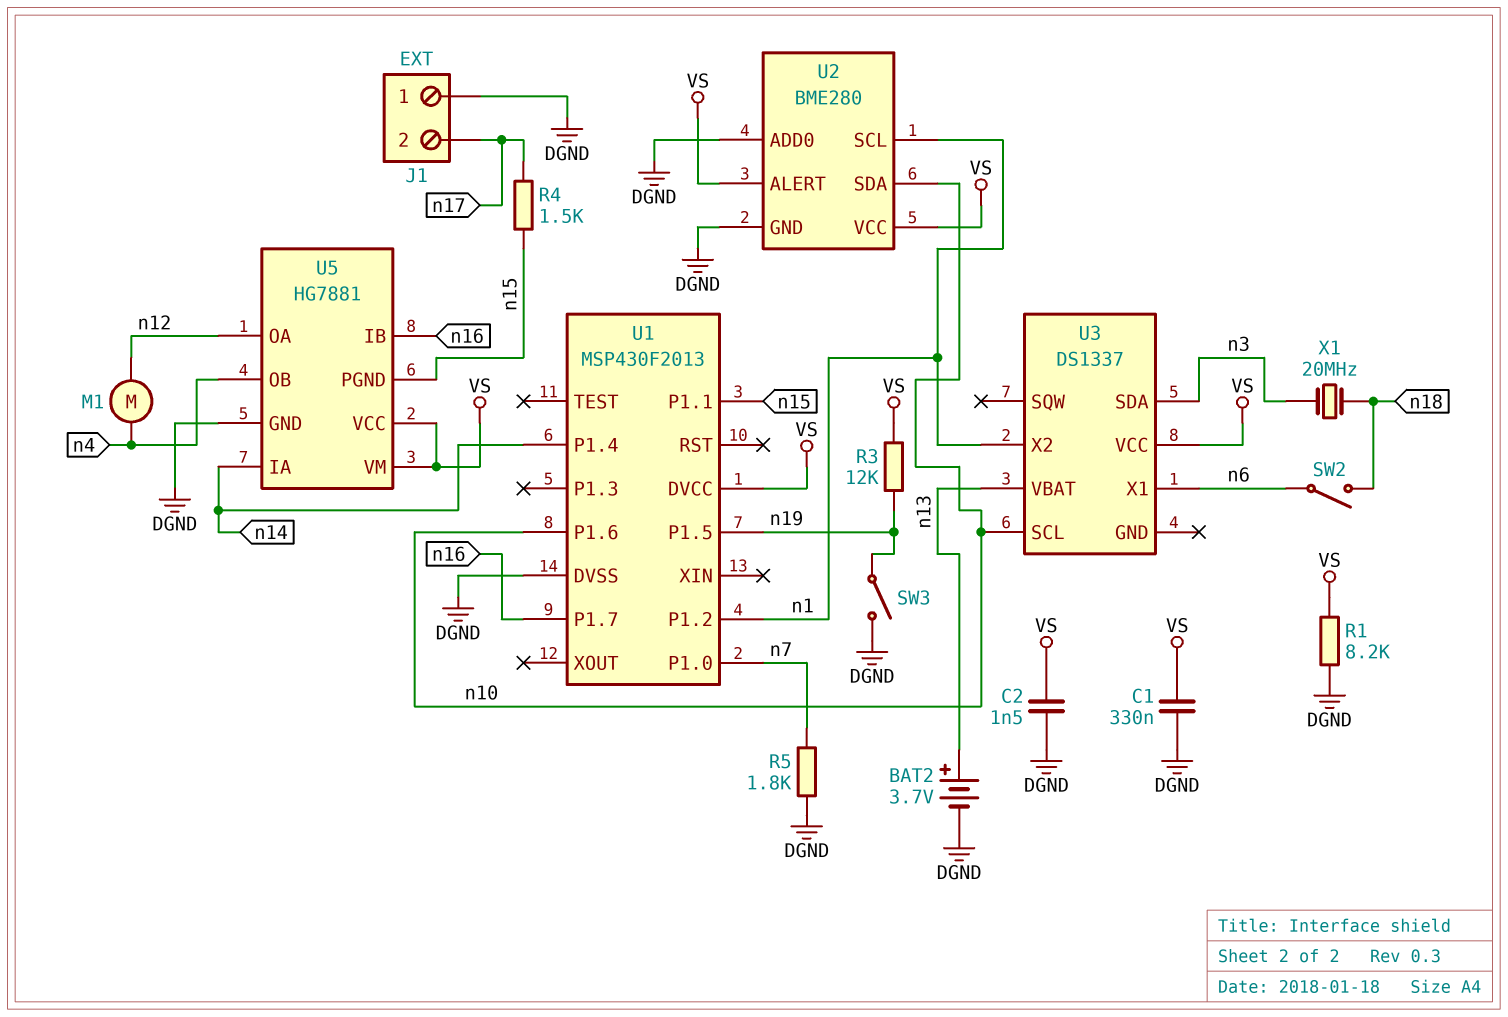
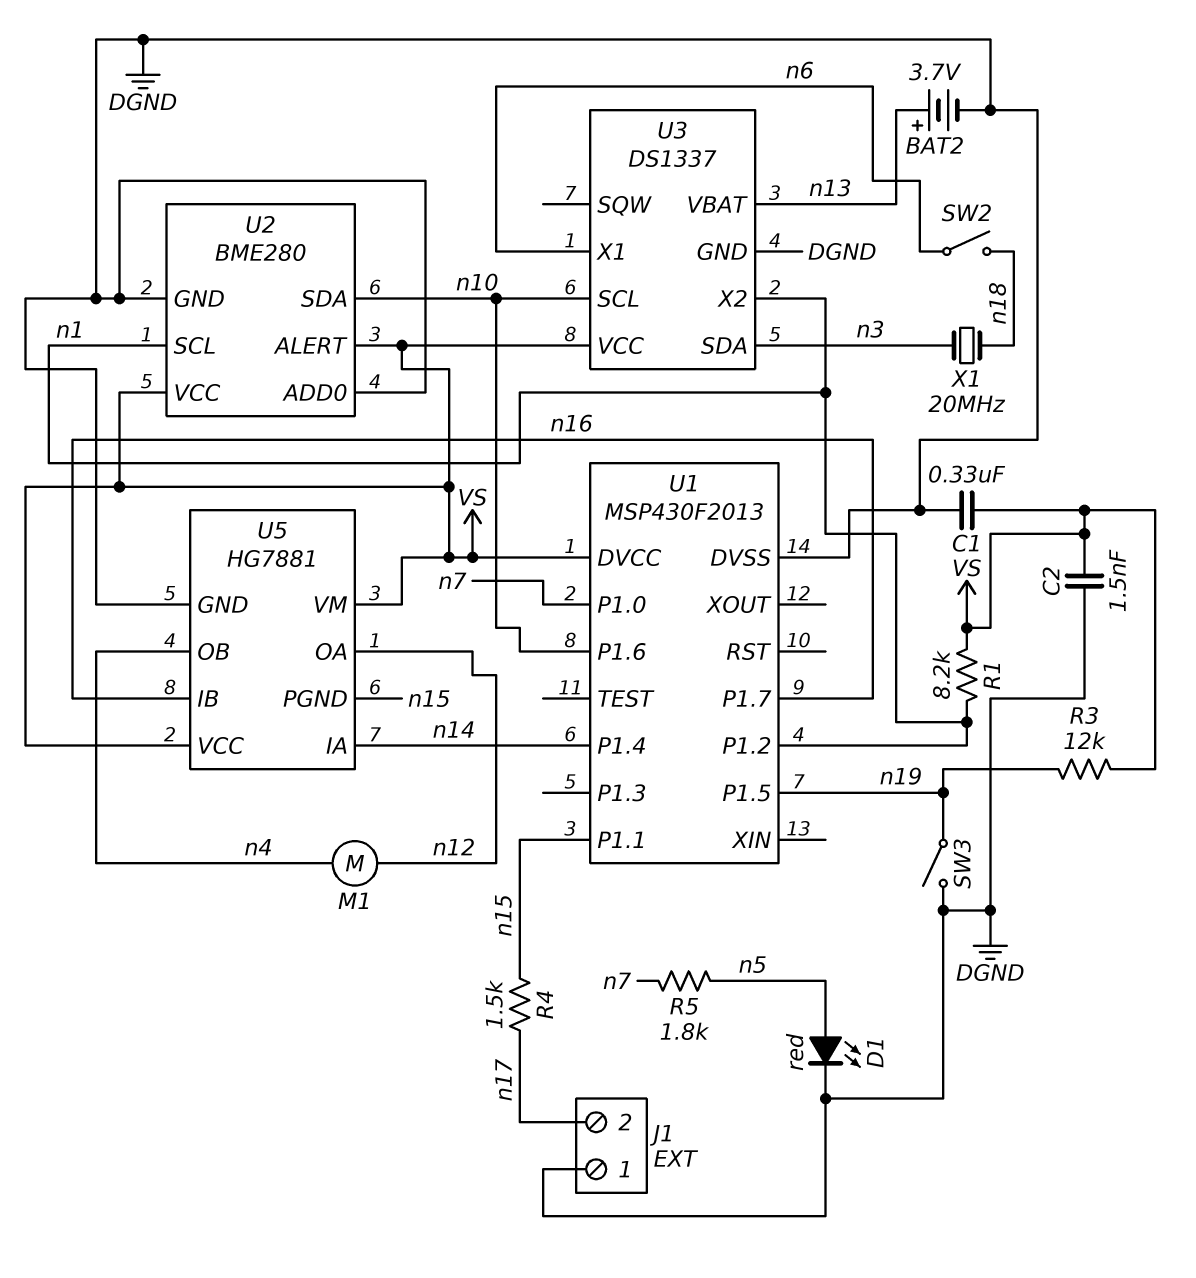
D1: none -> LED red (A n5, K DGND)
R1: 8.2k (DGND, VS) -> 8.2k (VS, n1)
R5: 1.8k (DGND, n7) -> 1.8k (n5, n7)
U3 pin GND: none -> DGND

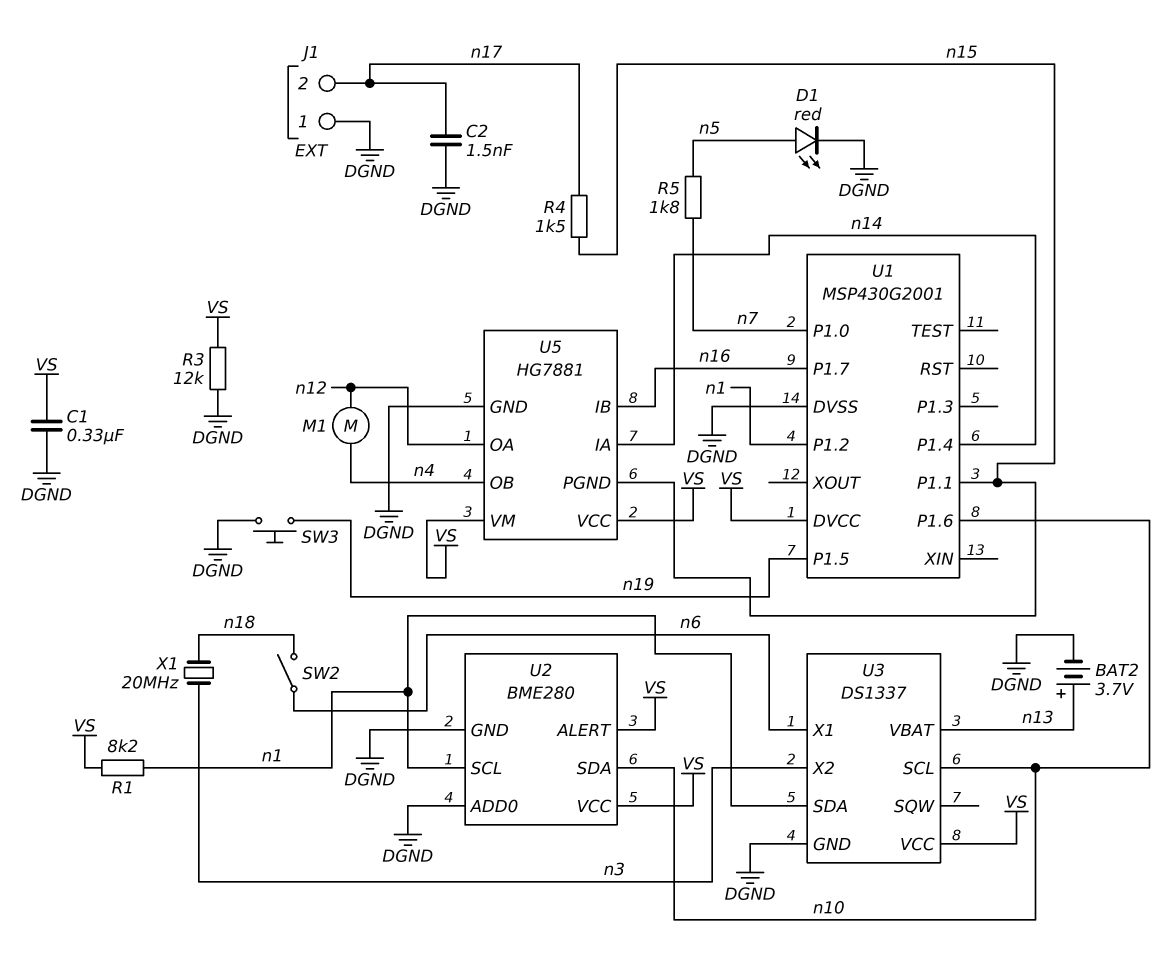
C2: 1.5nF (DGND, VS) -> 1.5nF (DGND, n17)
R3: 12k (VS, n19) -> 12k (DGND, VS)
SW3: switch (DGND, n19) -> button (DGND, n19)
U1: MSP430F2013 -> MSP430G2001
U3 pin SDA: n3 -> n1
U3 pin X2: n1 -> n3

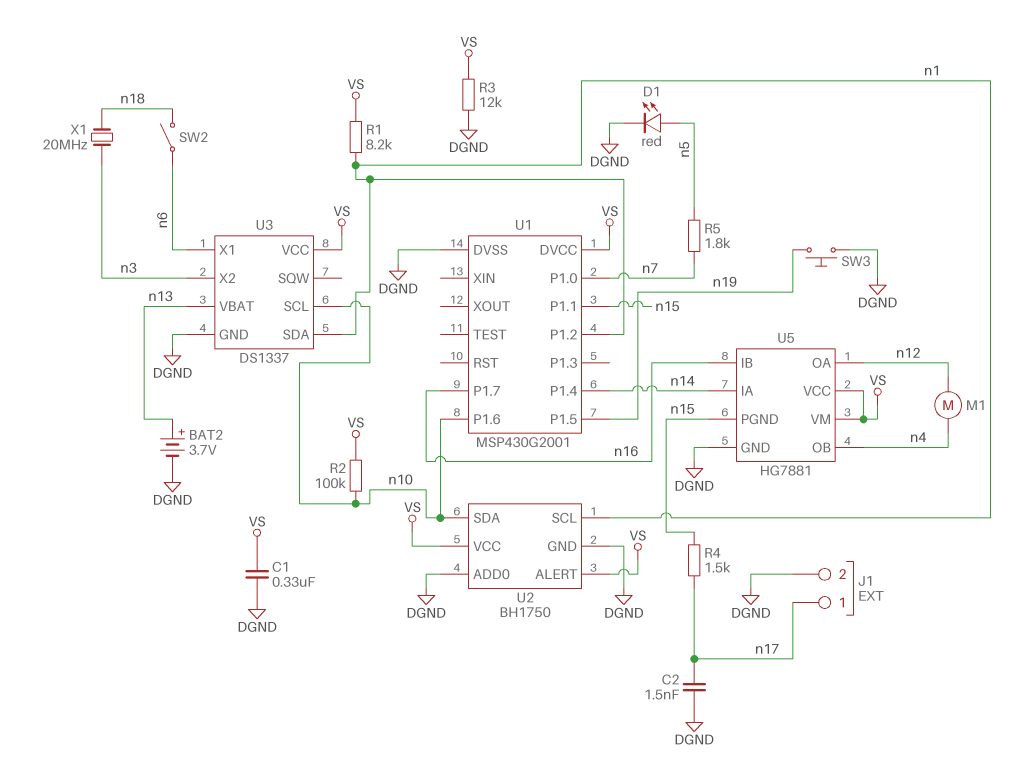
J1 pin 1: DGND -> n17
J1 pin 2: n17 -> DGND
R2: none -> 100k (VS, n10)
U2: BME280 -> BH1750

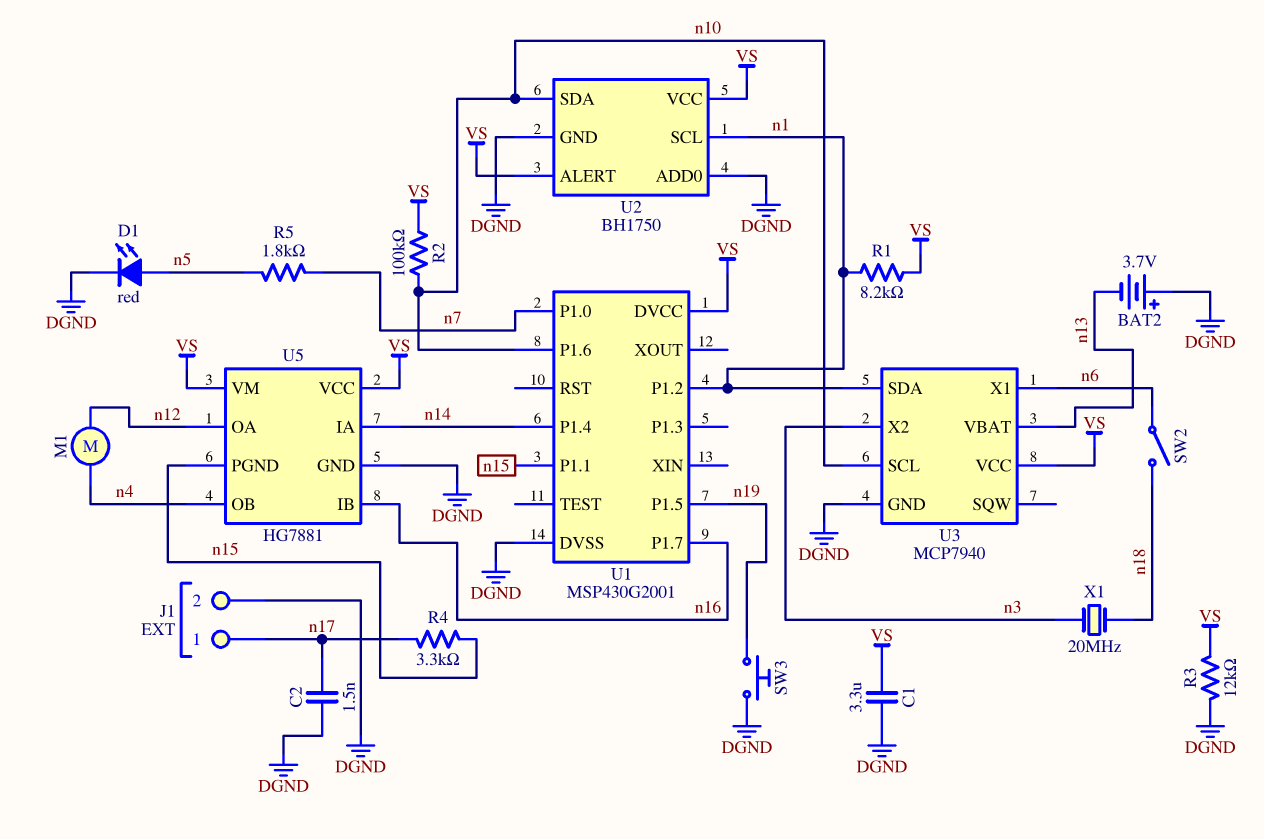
BAT2: 3.7V (plus n13, minus DGND) -> 3.7V (plus DGND, minus n13)
C1: 330nF (DGND, VS) -> 3.3uF (DGND, VS)
R4: 1.5k (n15, n17) -> 3.3k (n15, n17)
U3: DS1337 -> MCP7940

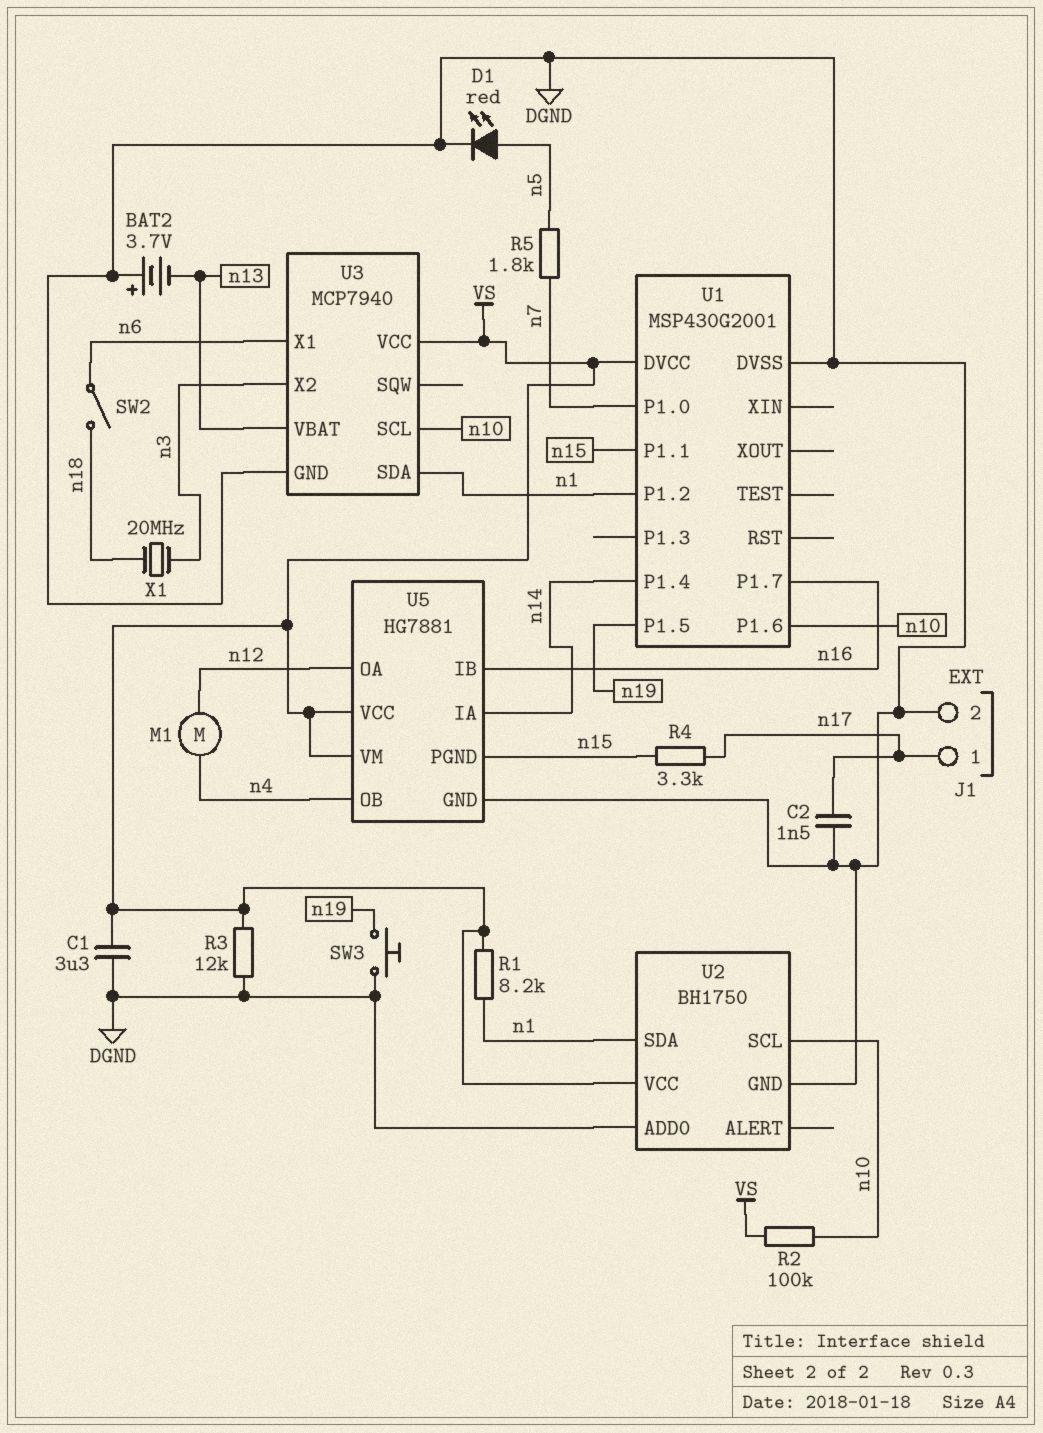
U2 pin ALERT: VS -> none
U2 pin SCL: n1 -> n10
U2 pin SDA: n10 -> n1

